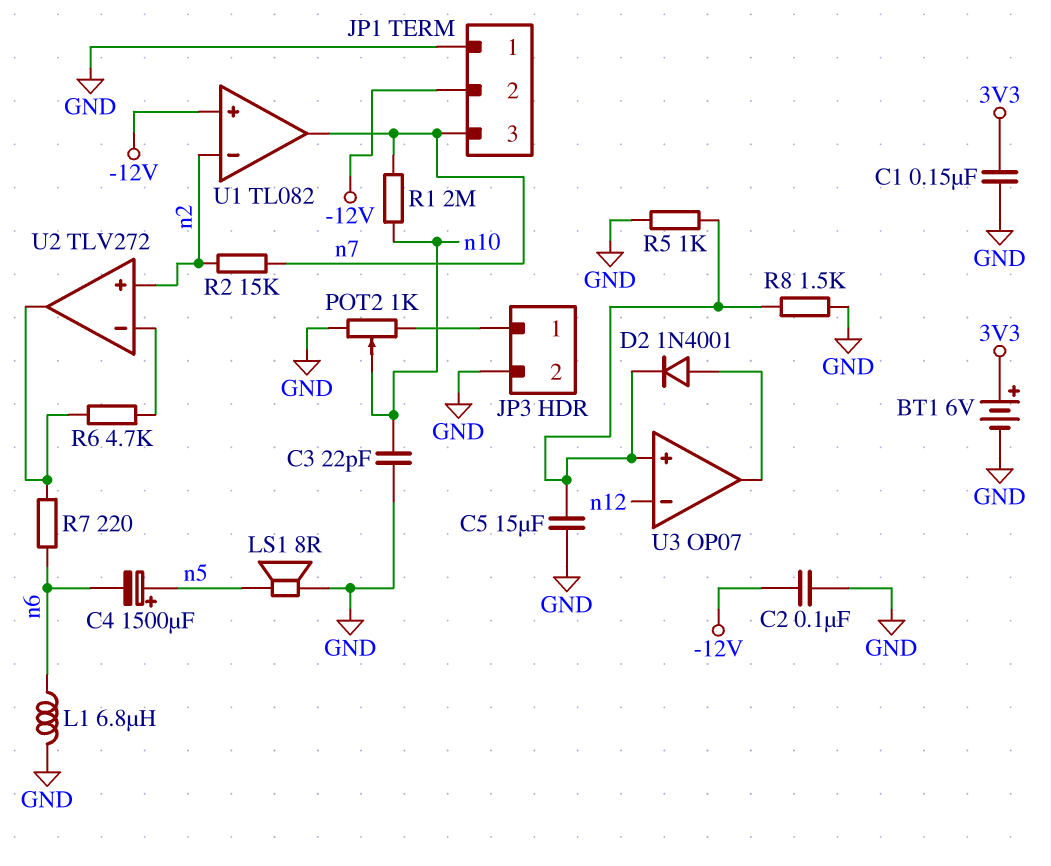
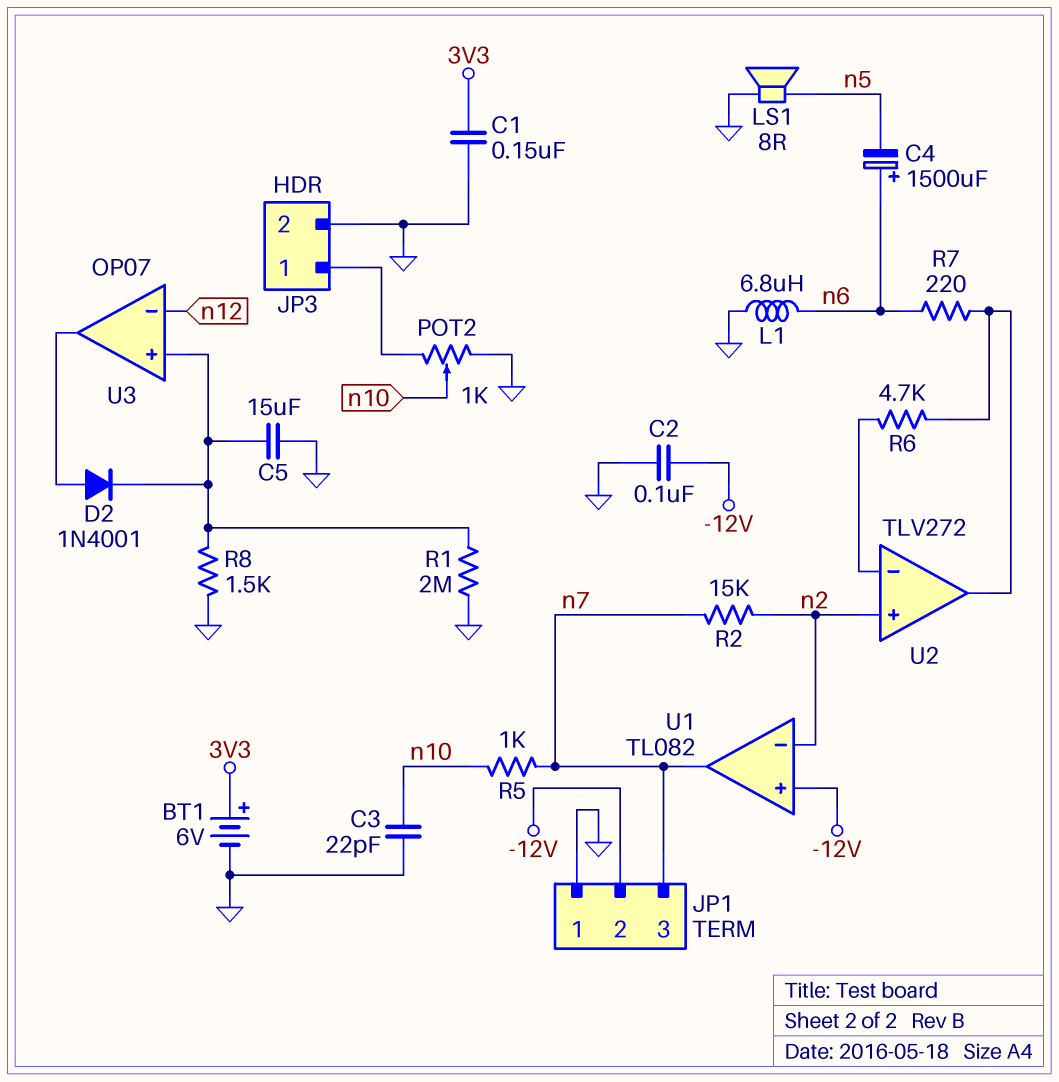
C4: 1500uF (plus n5, minus n6) -> 1500uF (plus n6, minus n5)
R1: 2M (n7, n10) -> 2M (GND, U3/in+)
R5: 1k (GND, U3/in+) -> 1k (n7, n10)

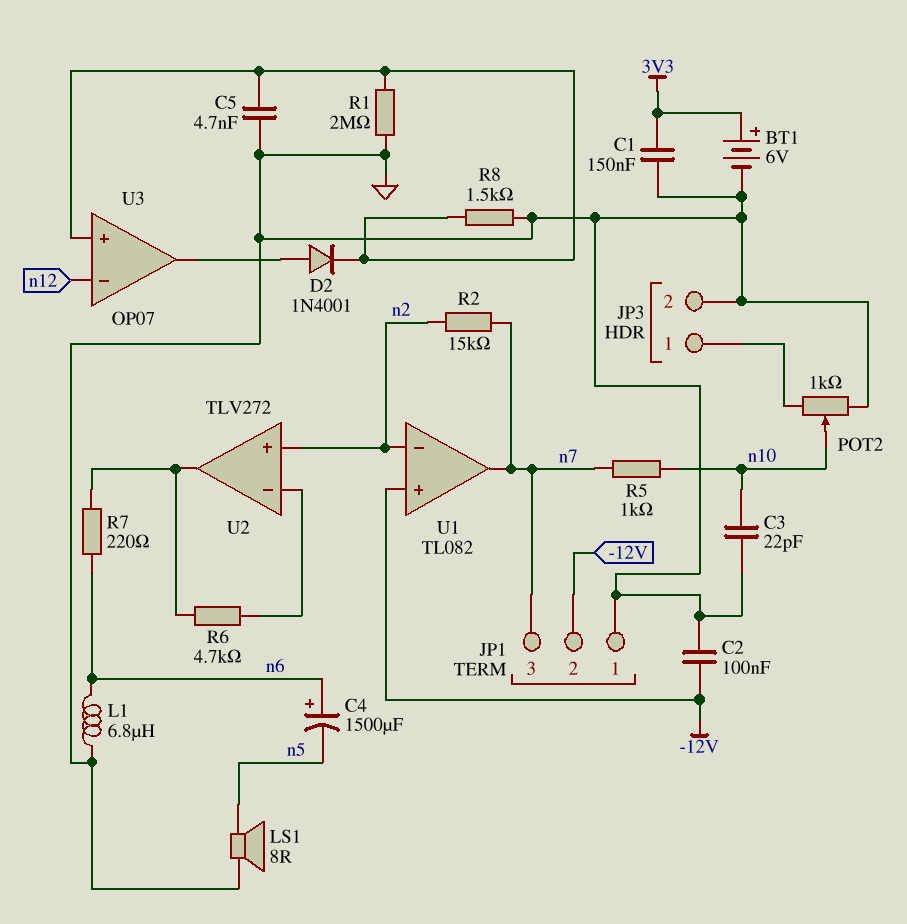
C5: 15uF (GND, U3/in+) -> 4.7nF (GND, U3/in+)

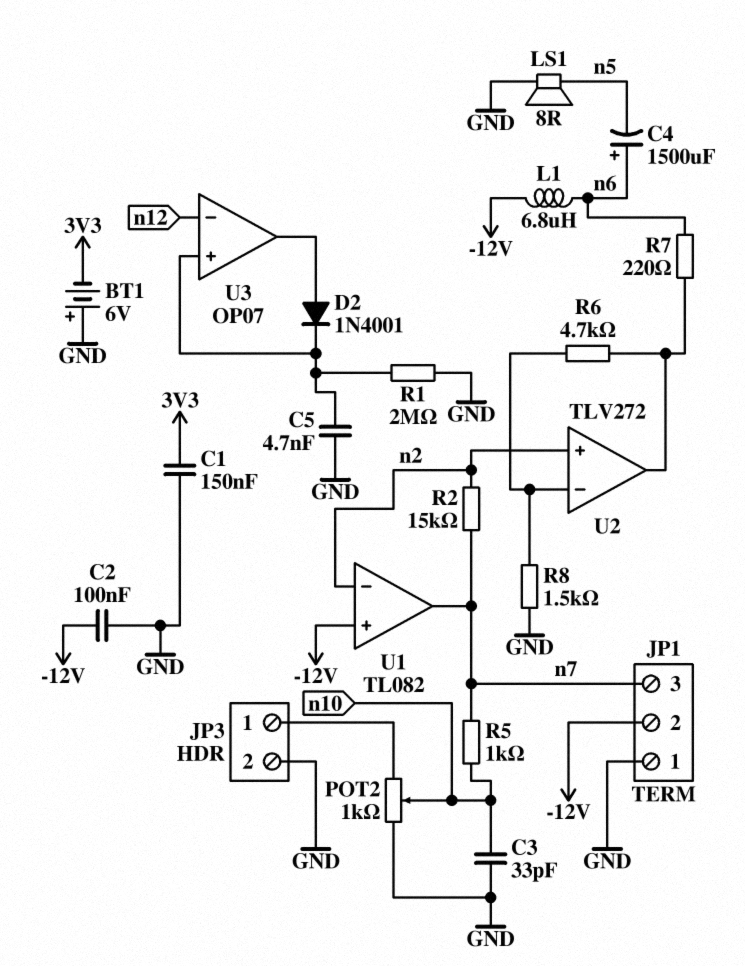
BT1: 6V (plus 3V3, minus GND) -> 6V (plus GND, minus 3V3)
C3: 22pF (GND, n10) -> 33pF (GND, n10)
L1: 6.8uH (GND, n6) -> 6.8uH (-12V, n6)
R8: 1.5k (GND, U3/in+) -> 1.5k (GND, U2/in-)

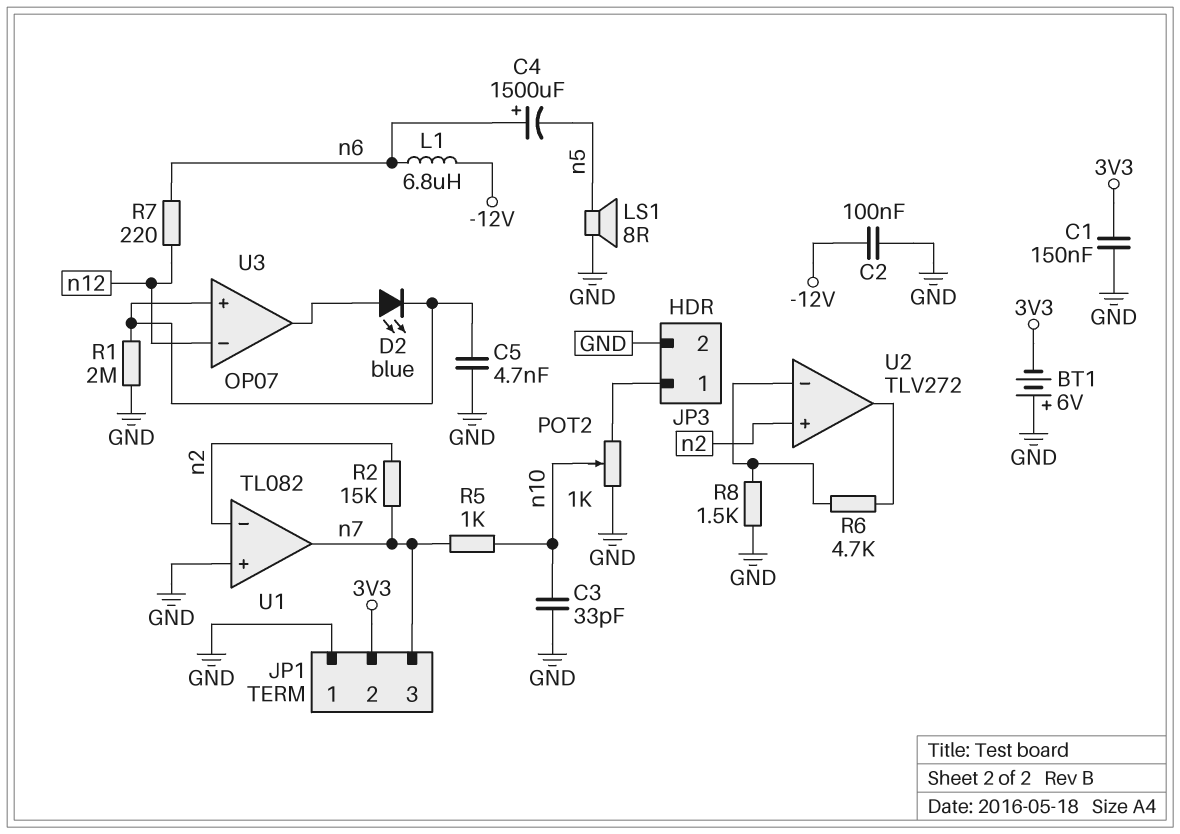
D2: diode 1N4001 (A U3/out, K U3/in+) -> LED blue (A U3/out, K U3/in+)
JP1 pin 2: -12V -> 3V3
R7: 220 (U2/out, n6) -> 220 (n6, n12)
U1 pin in+: -12V -> GND

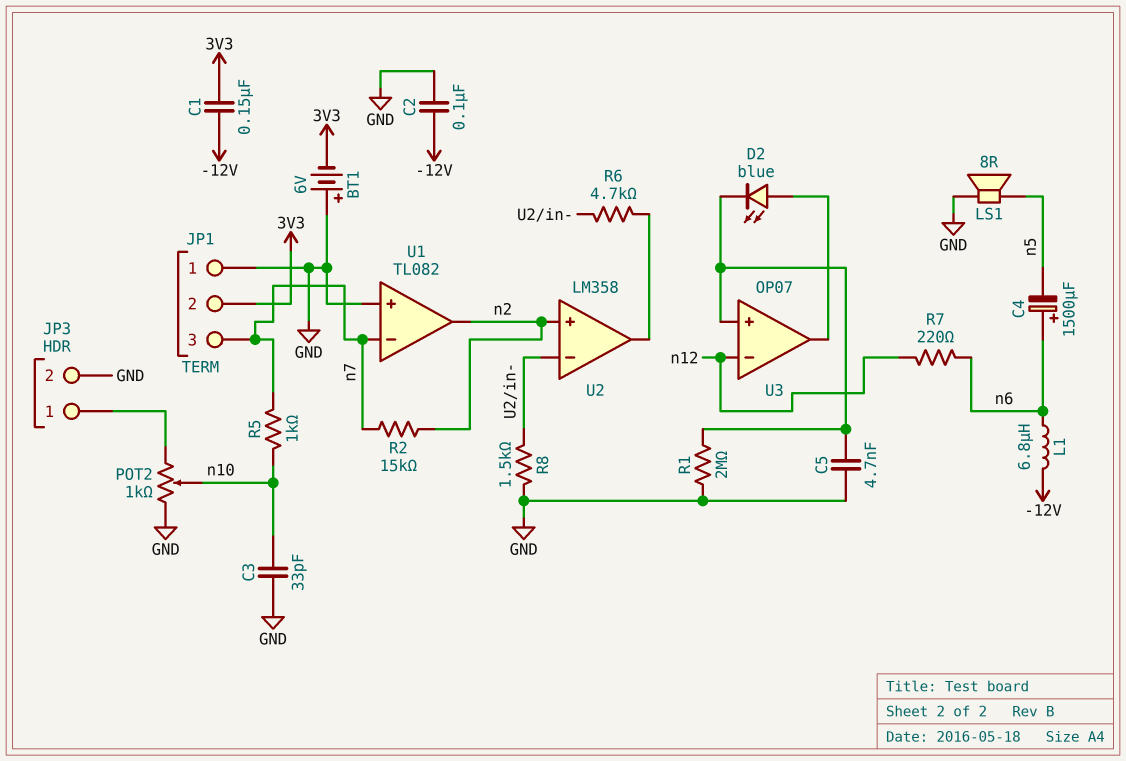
C1: 150nF (3V3, GND) -> 150nF (-12V, 3V3)
U1 pin in-: n2 -> n7
U1 pin out: n7 -> n2
U2: TLV272 -> LM358

